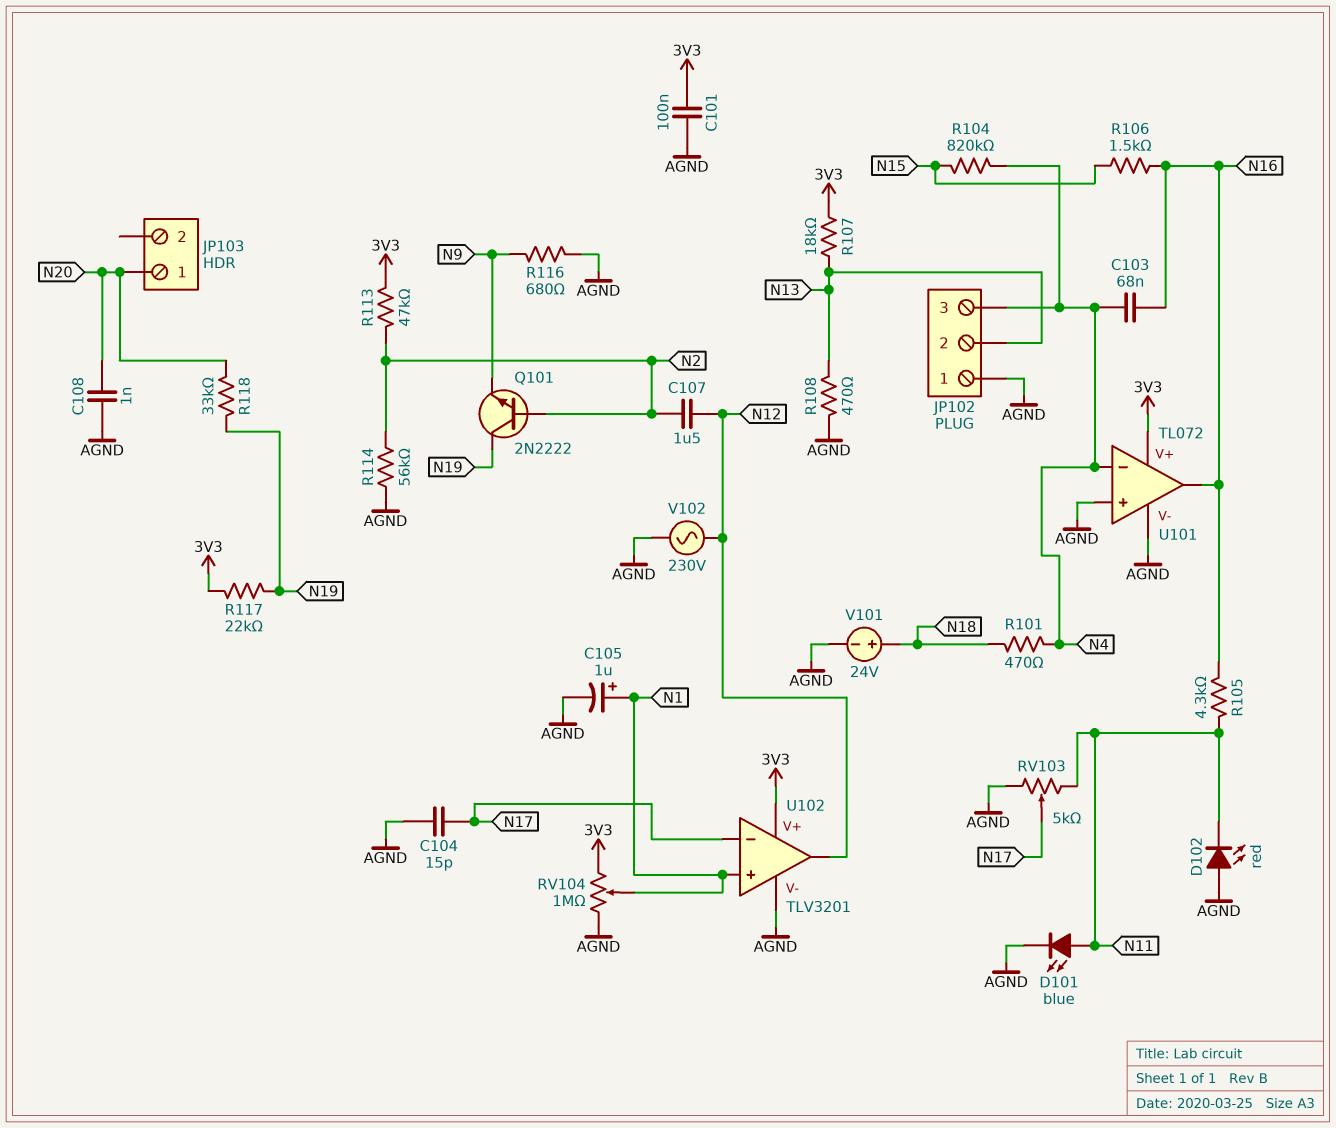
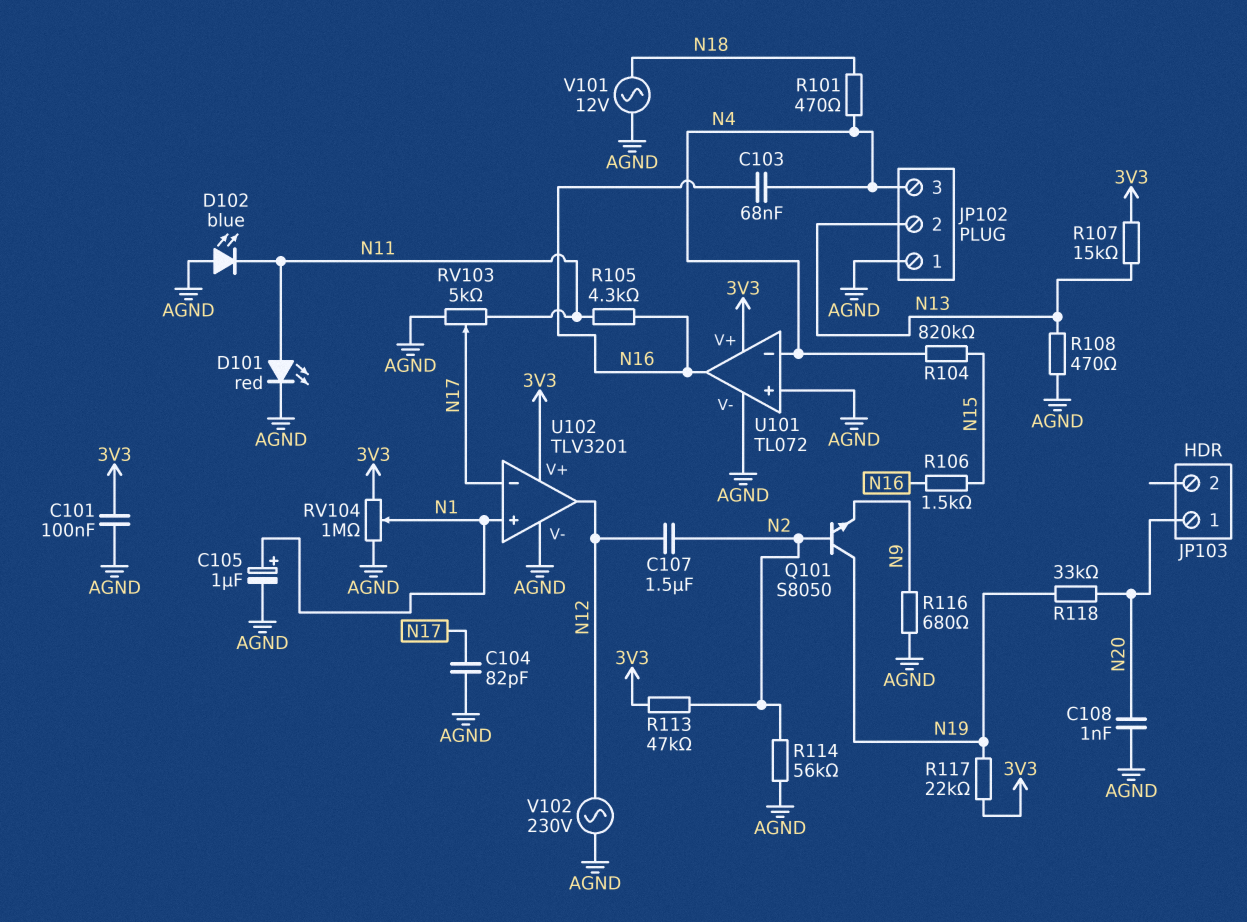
C104: 15pF (AGND, N17) -> 82pF (AGND, N17)
D101: LED blue (A N11, K AGND) -> LED red (A N11, K AGND)
D102: LED red (A AGND, K N11) -> LED blue (A AGND, K N11)
Q101: NPN 2N2222 (B N2, C N19, E N9) -> NPN S8050 (B N2, C N19, E N9)
R107: 18k (3V3, N13) -> 15k (3V3, N13)
V101: 24V (plus N18, minus AGND) -> AC 12V (AGND, N18)

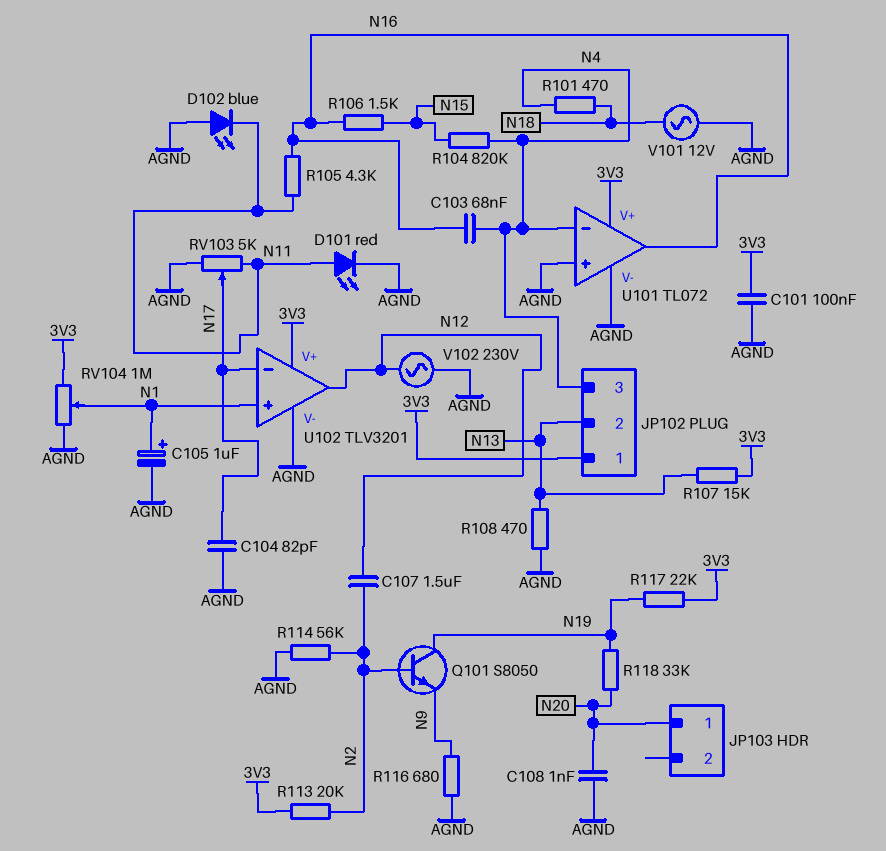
JP102 pin 1: AGND -> 3V3
R113: 47k (3V3, N2) -> 20k (3V3, N2)

